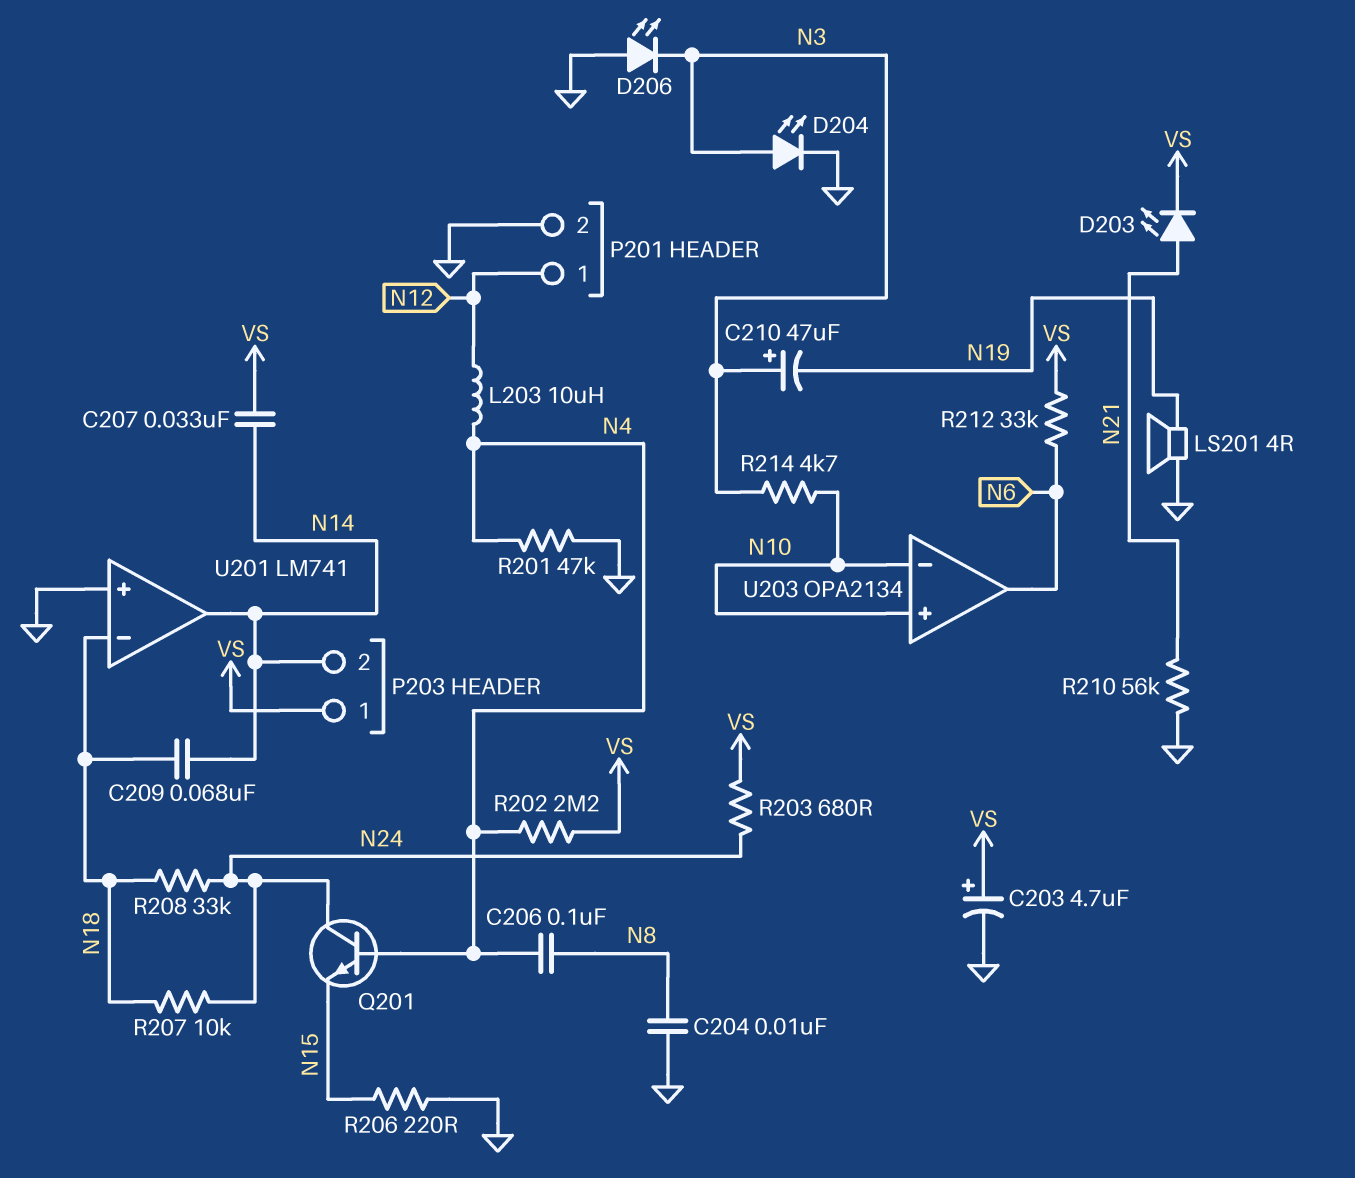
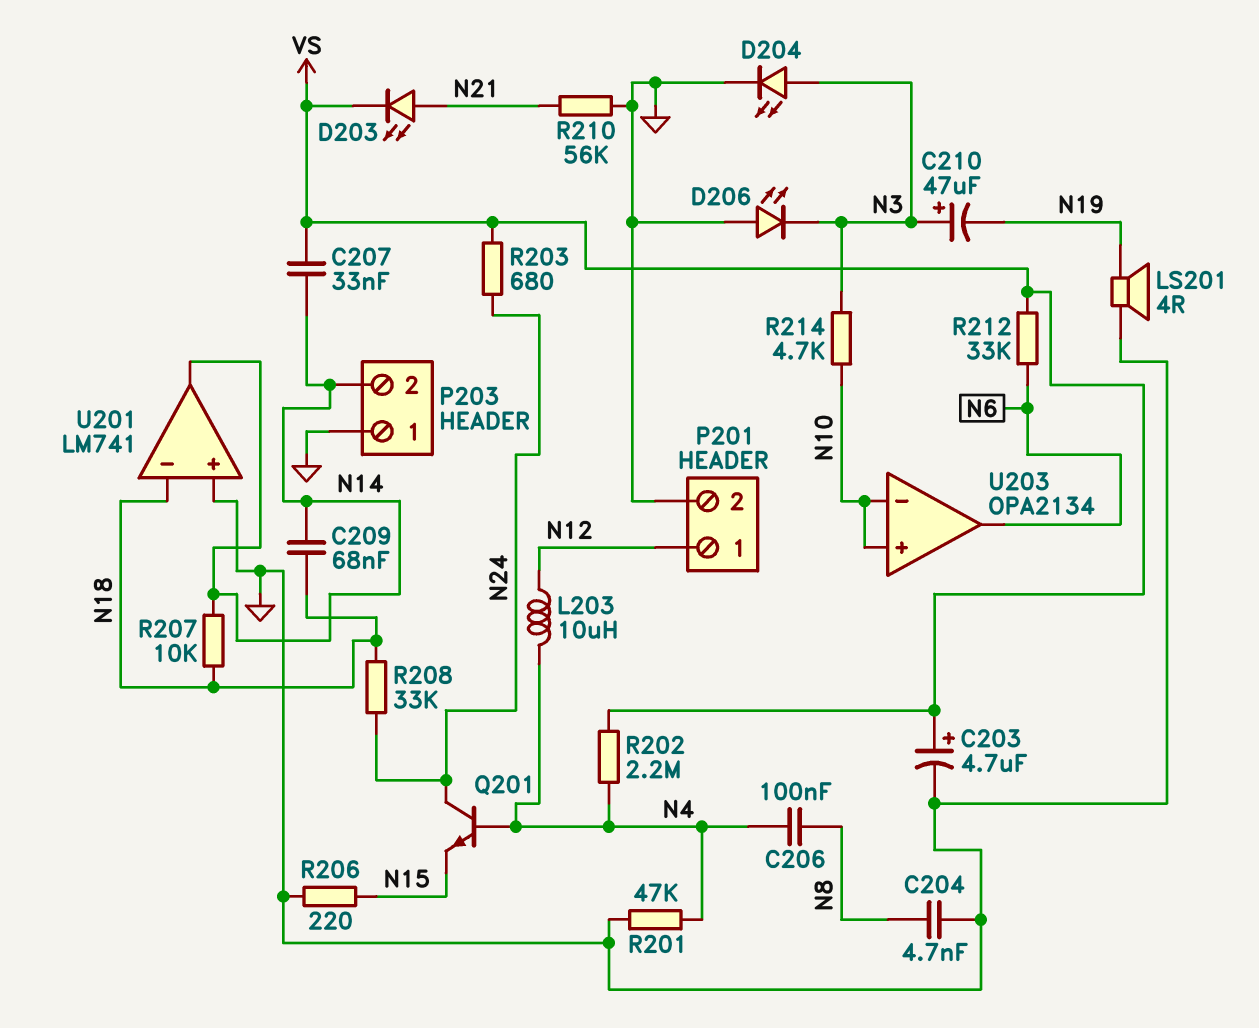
C204: 10nF (GND, N8) -> 4.7nF (GND, N8)
P203 pin 1: VS -> GND
R207: 10k (N18, N24) -> 10k (N14, N18)

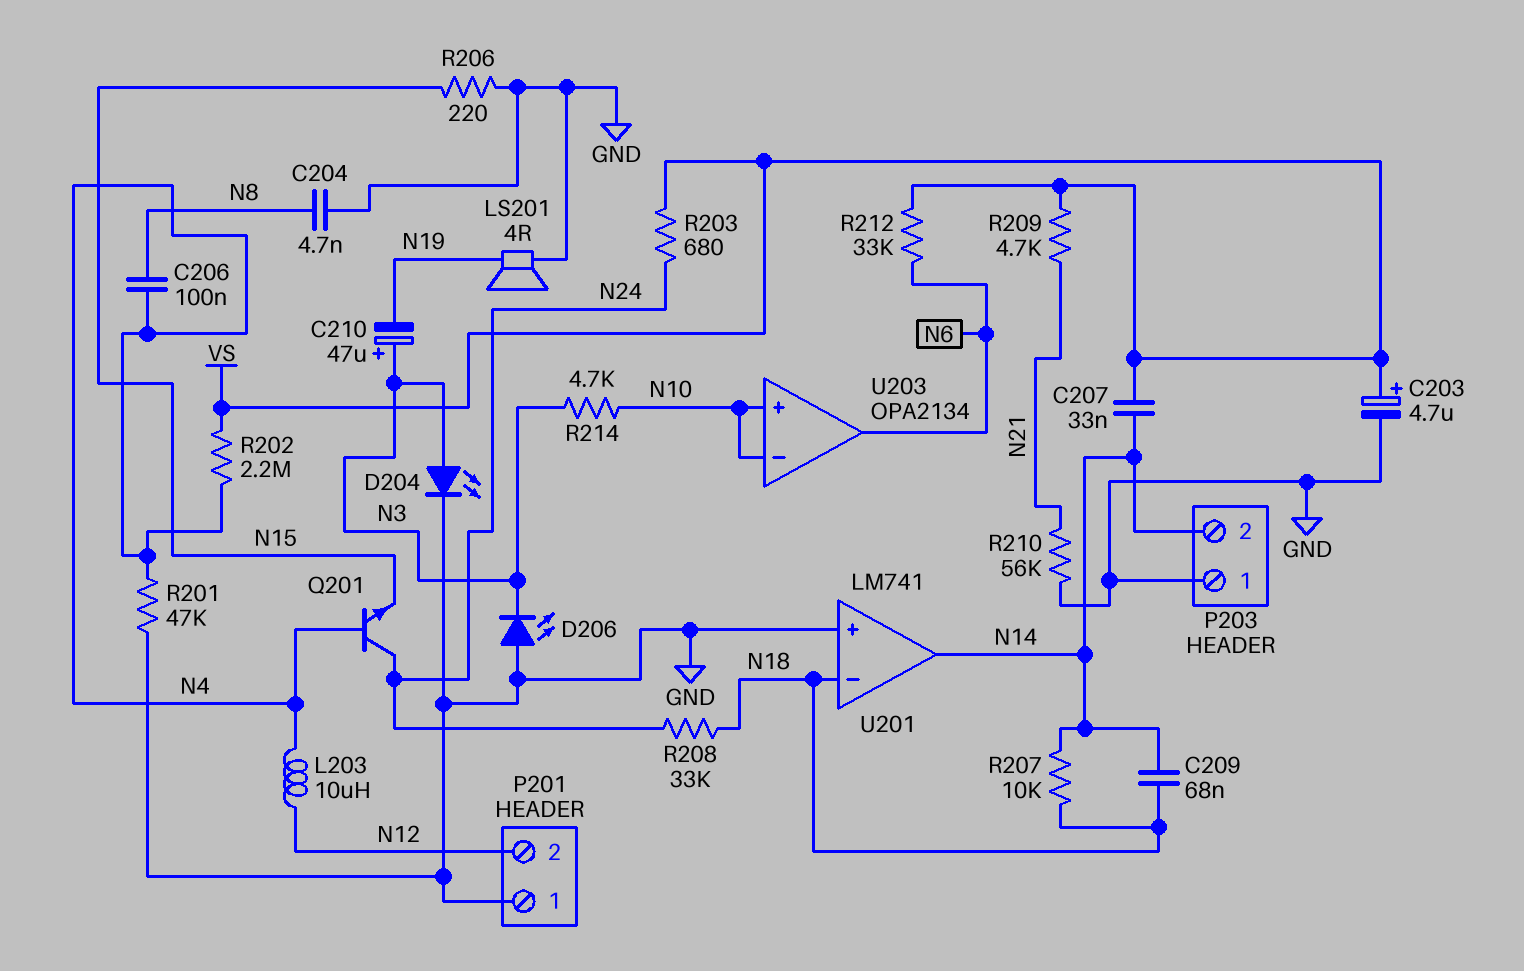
D203: LED (A N21, K VS) -> none
P201 pin 1: N12 -> GND
P201 pin 2: GND -> N12
R209: none -> 4.7k (N21, VS)

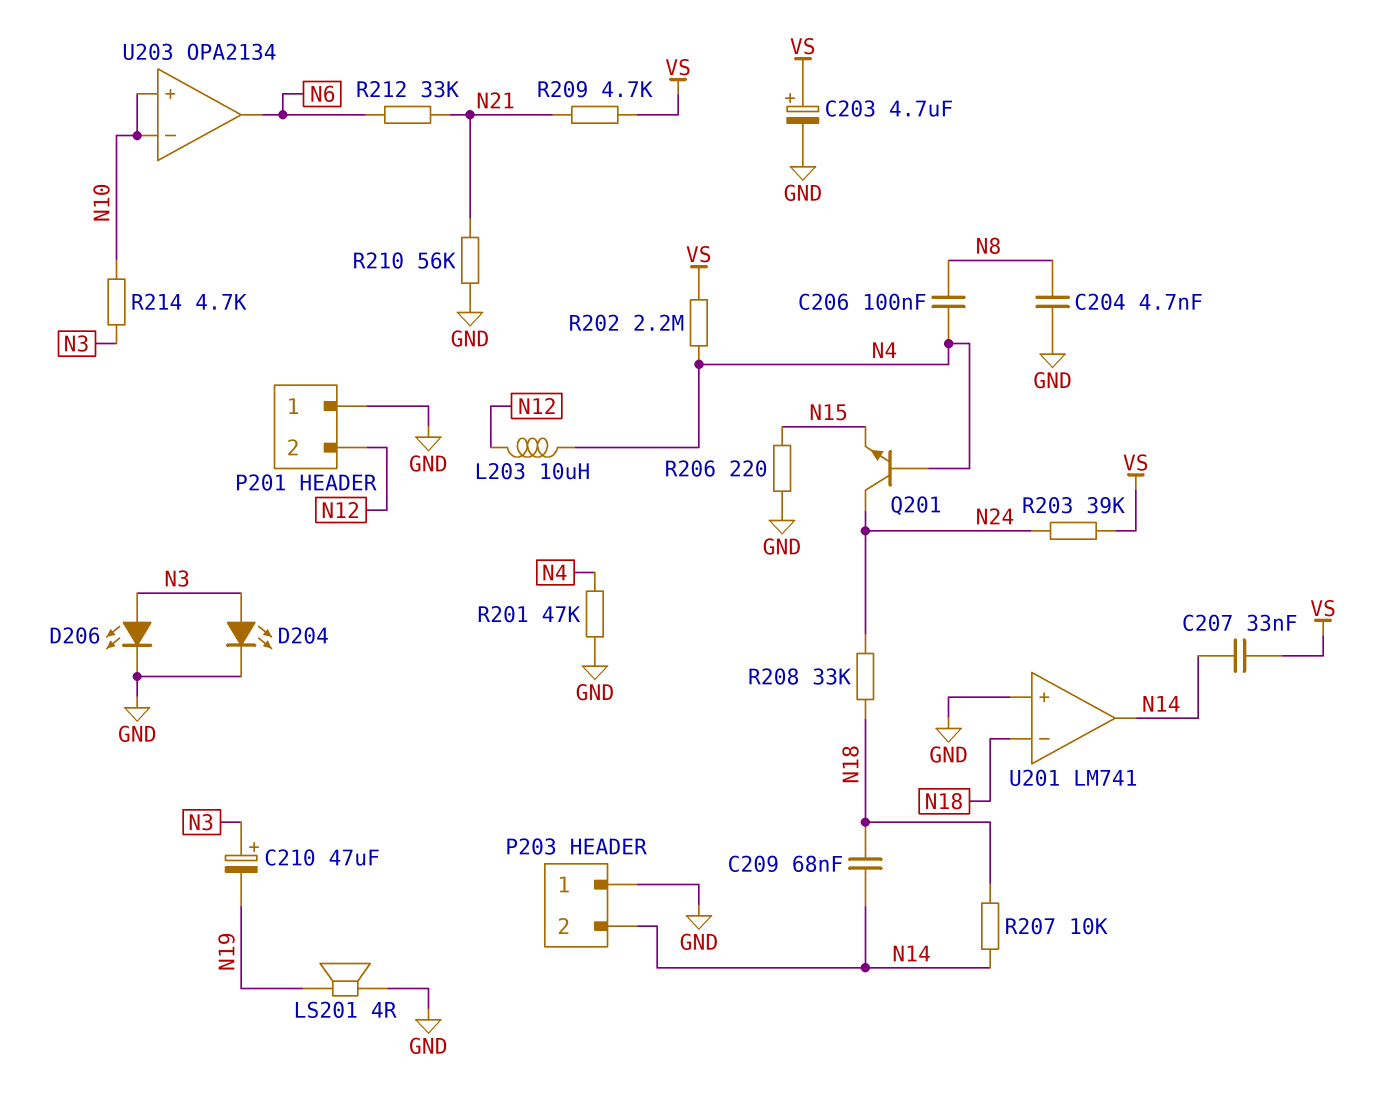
D206: LED (A GND, K N3) -> LED (A N3, K GND)
R203: 680 (N24, VS) -> 39k (N24, VS)
R212: 33k (N6, VS) -> 33k (N6, N21)

